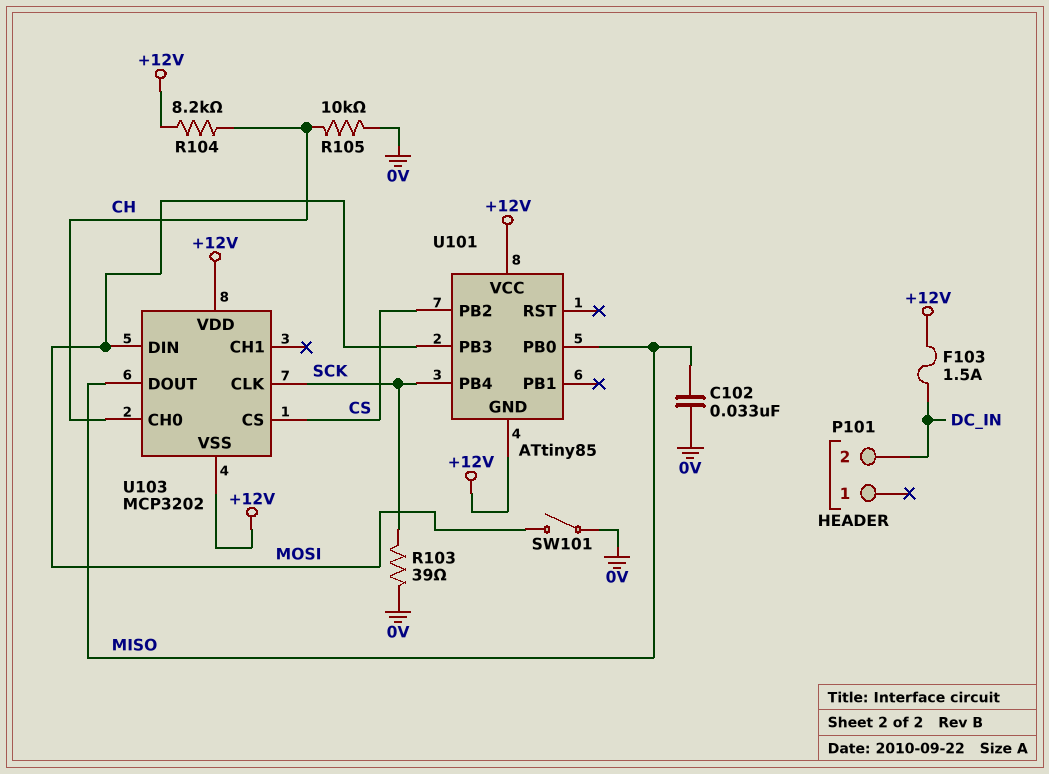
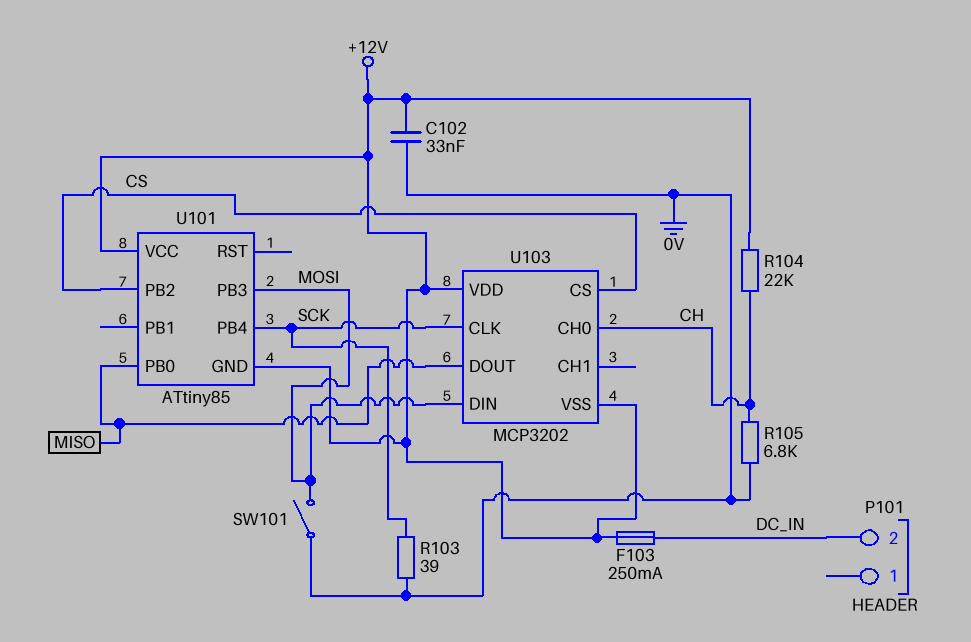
C102: 33nF (0V, MISO) -> 33nF (+12V, 0V)
F103: 1.5A (+12V, DC_IN) -> 250mA (+12V, DC_IN)
R104: 8.2k (+12V, CH) -> 22k (+12V, CH)
R105: 10k (0V, CH) -> 6.8k (0V, CH)

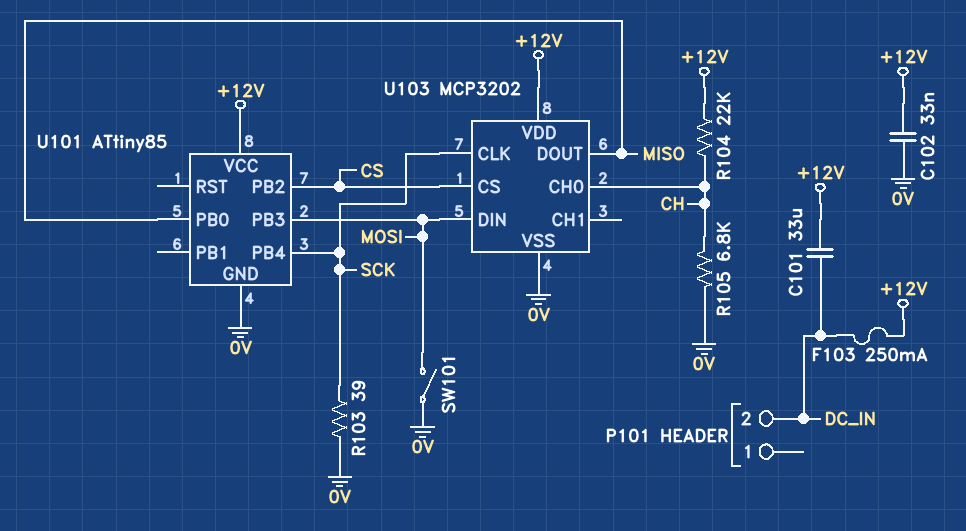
C101: none -> 33uF (+12V, DC_IN)
U101 pin GND: +12V -> 0V
U103 pin VSS: +12V -> 0V

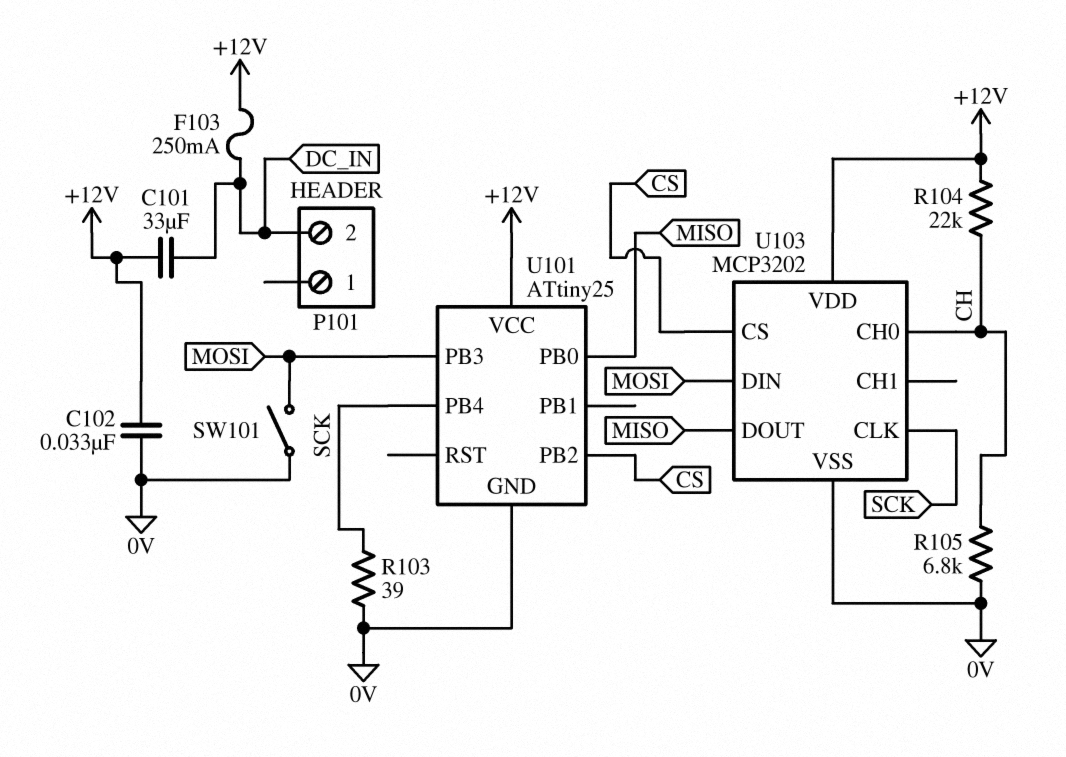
U101: ATtiny85 -> ATtiny25

